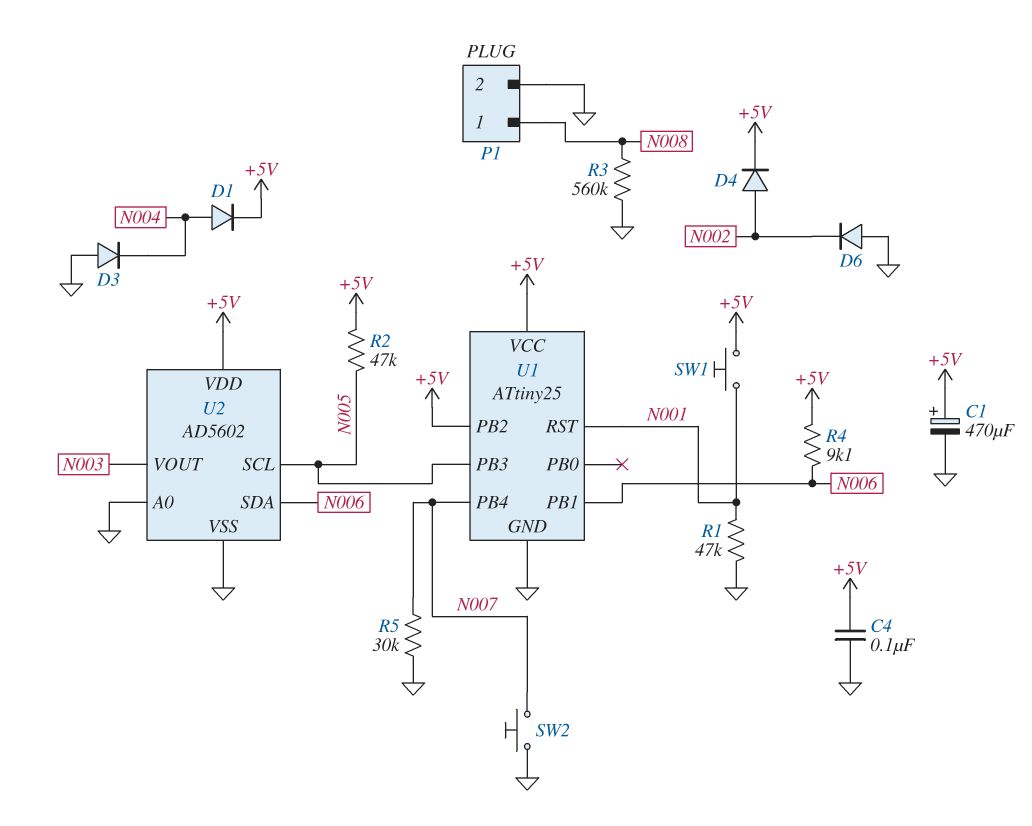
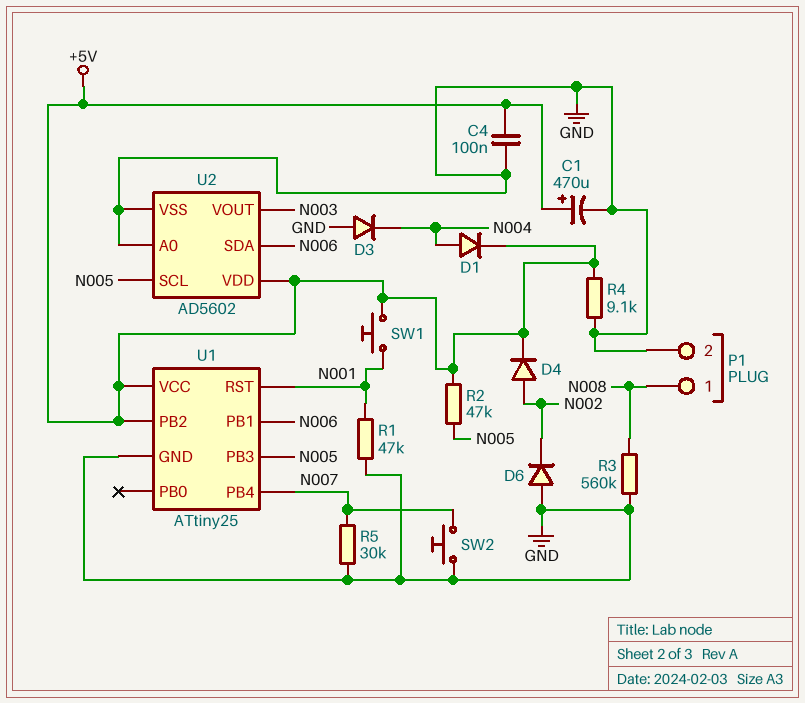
R4: 9.1k (+5V, N006) -> 9.1k (+5V, GND)

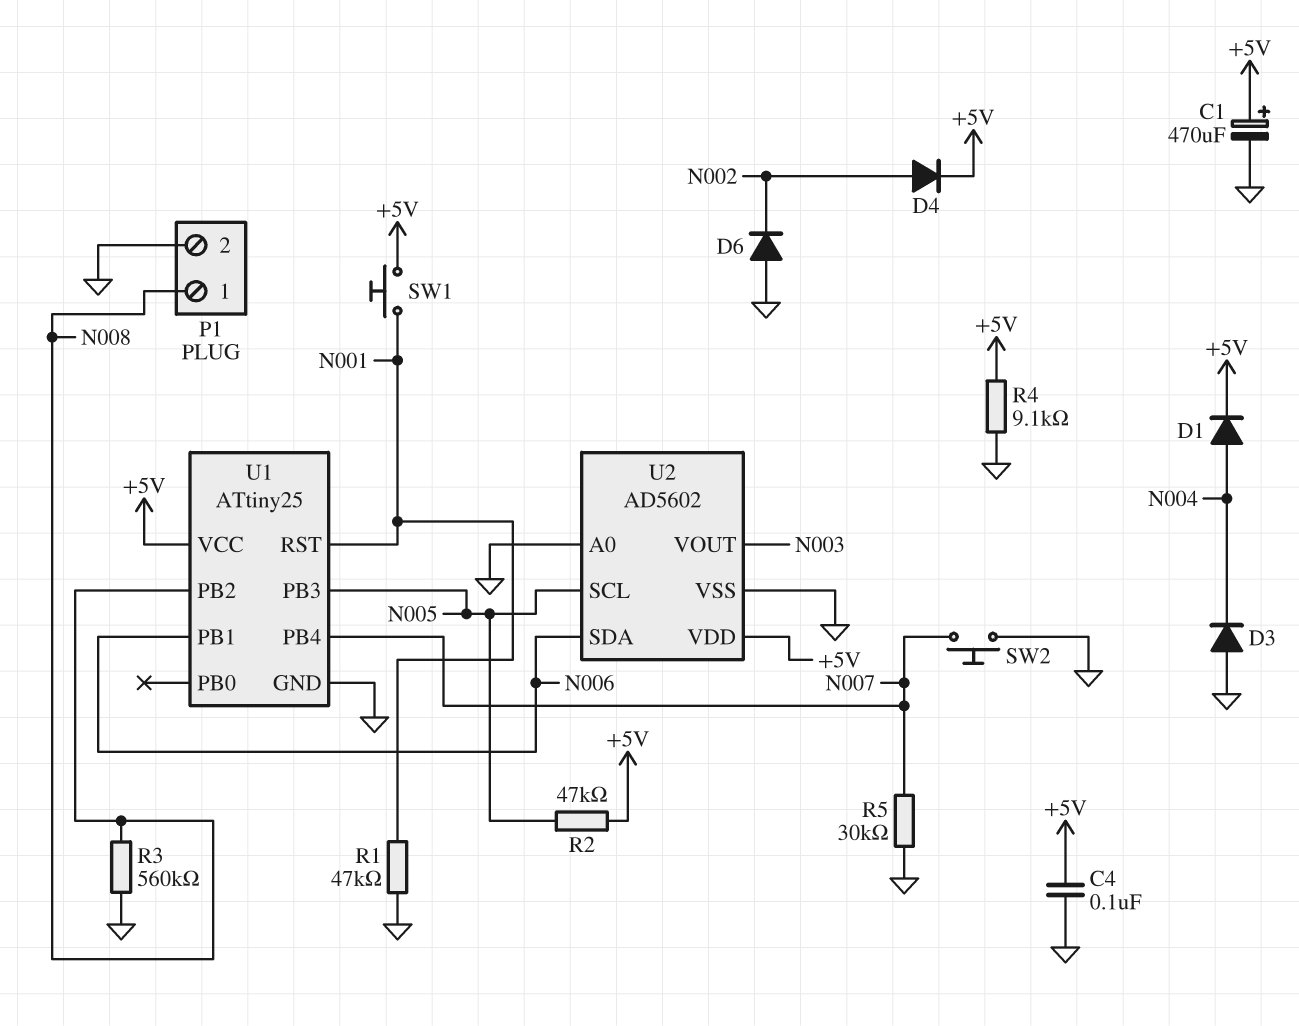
U1 pin PB2: +5V -> N008

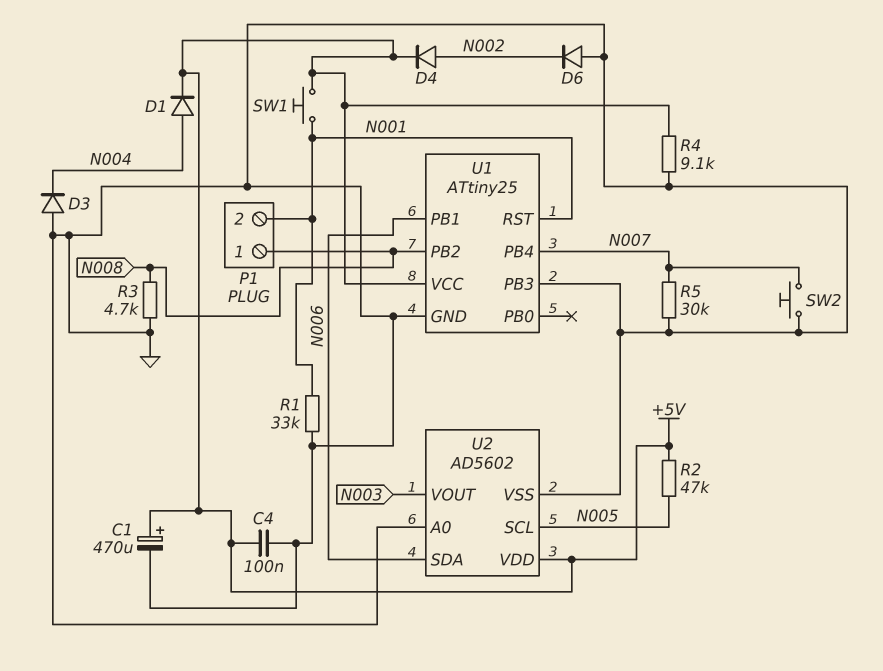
P1 pin 2: GND -> N001
R1: 47k (GND, N001) -> 33k (GND, N001)
R3: 560k (GND, N008) -> 4.7k (GND, N008)
U1 pin PB3: N005 -> GND

